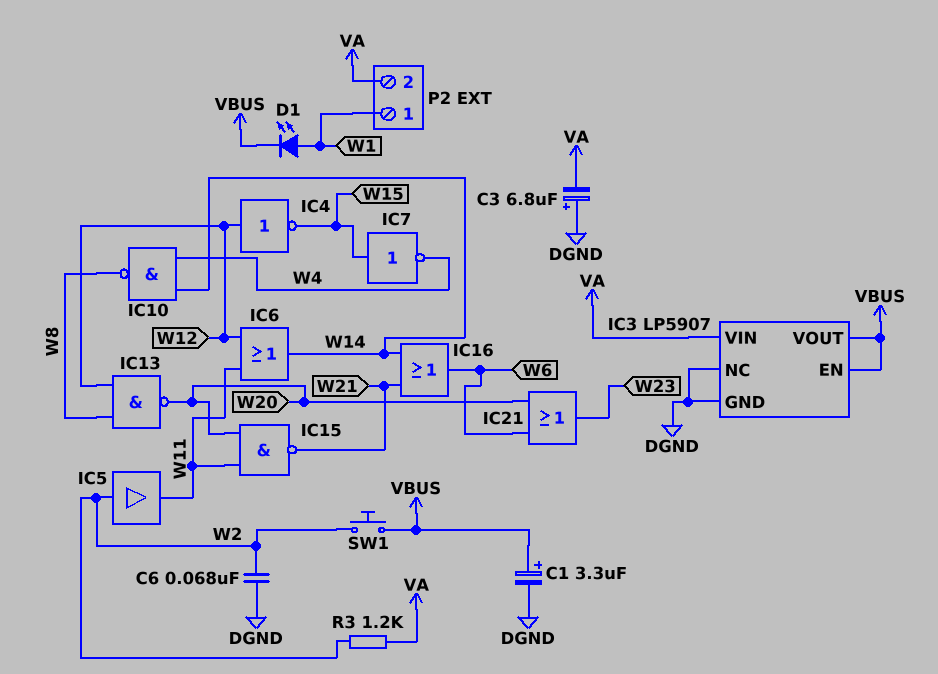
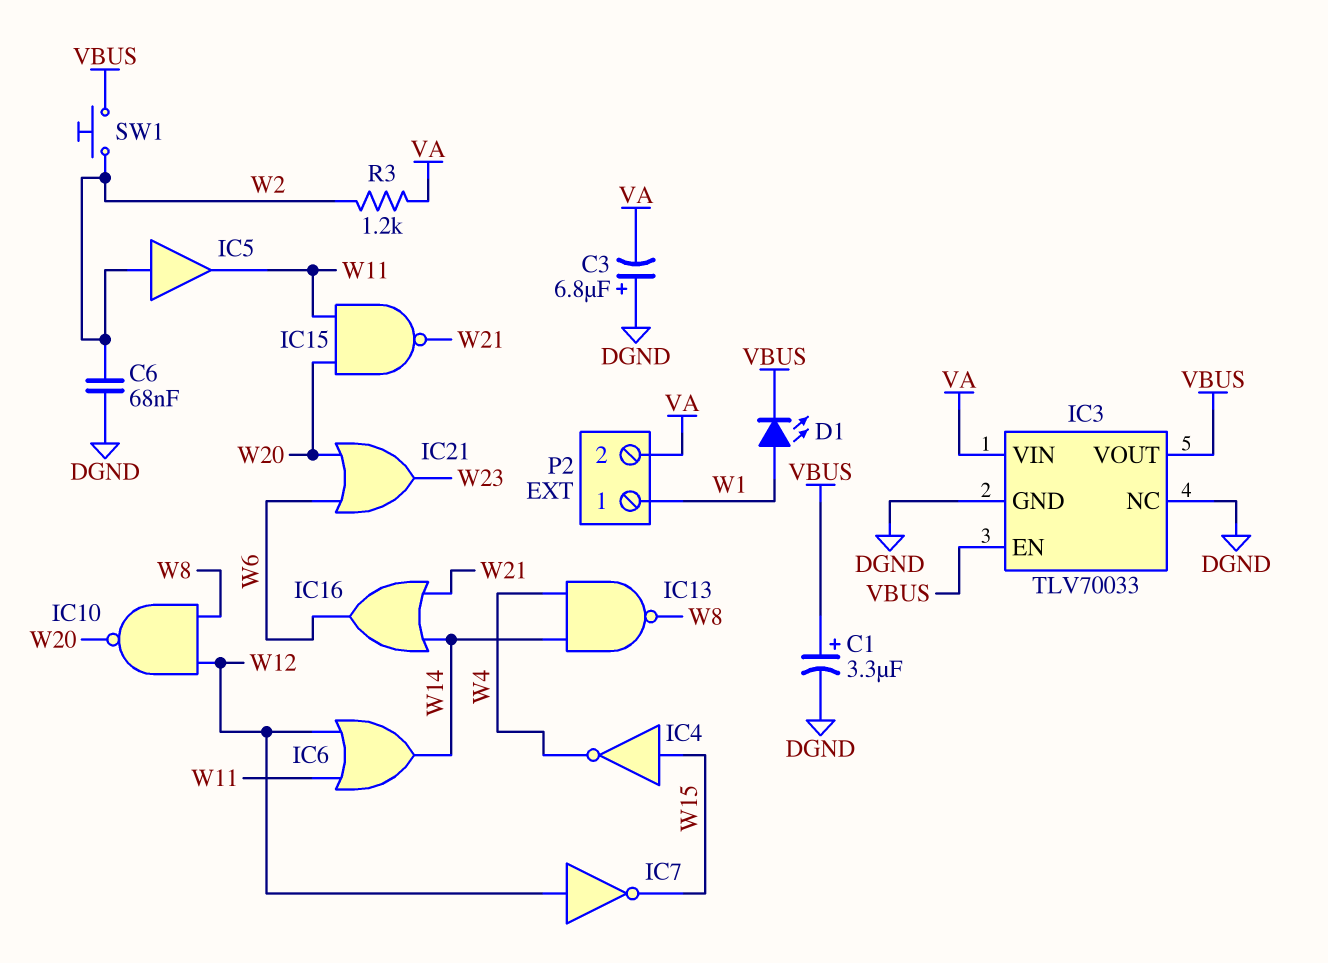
IC3: LP5907 -> TLV70033
IC4: NOT (in W12, out W15) -> NOT (in W15, out W4)
IC7: NOT (in W15, out W4) -> NOT (in W12, out W15)
IC10: NAND (in W4, in W14, out W8) -> NAND (in W8, in W12, out W20)
IC13: NAND (in W8, in W12, out W20) -> NAND (in W4, in W14, out W8)

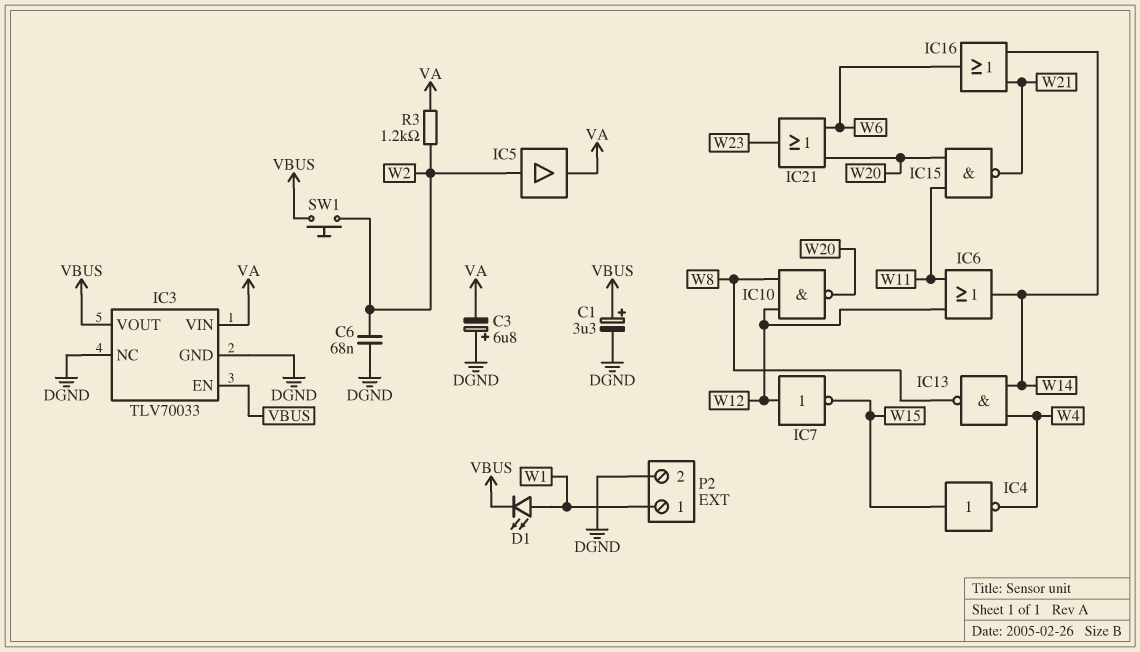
IC5: buffer (in W2, out W11) -> buffer (in W2, out VA)
P2 pin 2: VA -> DGND

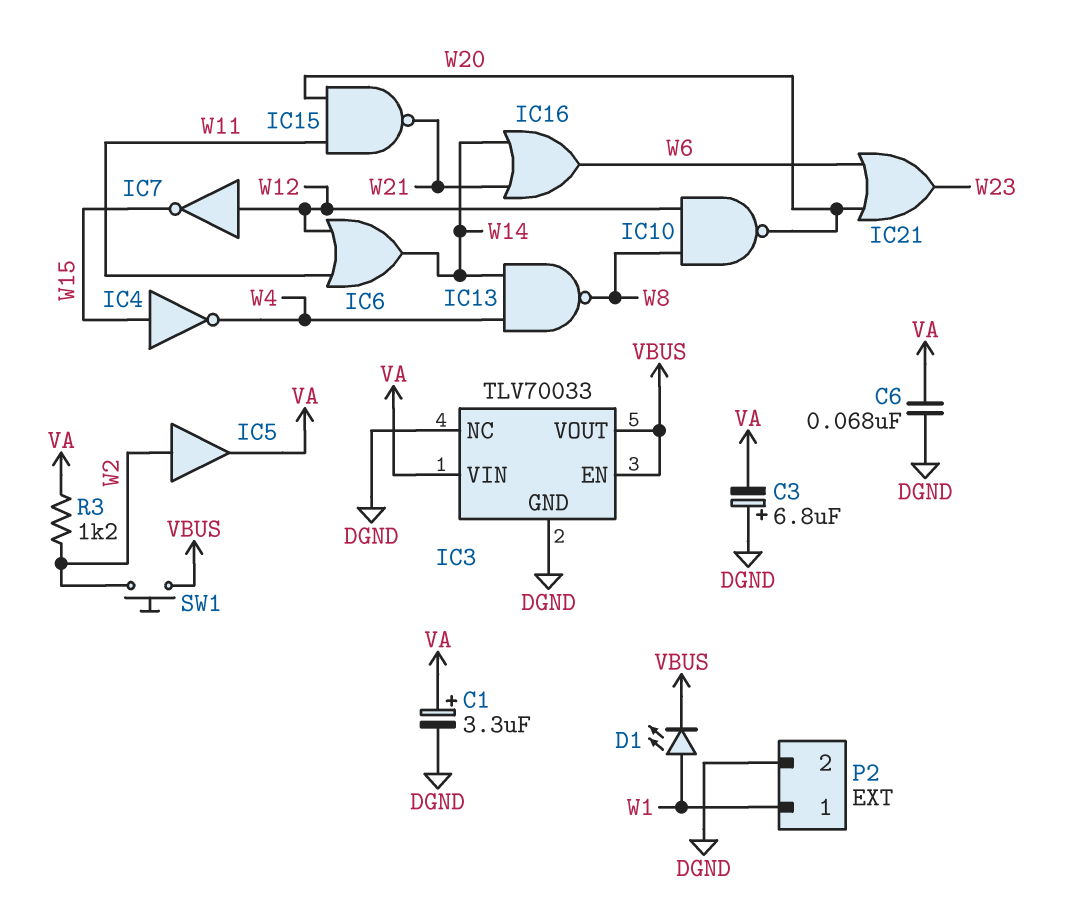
C1: 3.3uF (plus VBUS, minus DGND) -> 3.3uF (plus VA, minus DGND)
C6: 68nF (DGND, W2) -> 68nF (DGND, VA)

